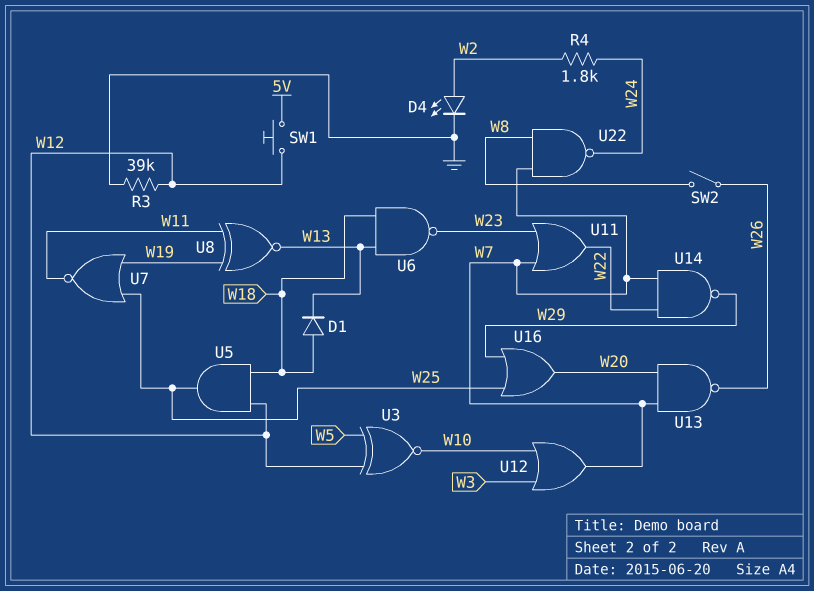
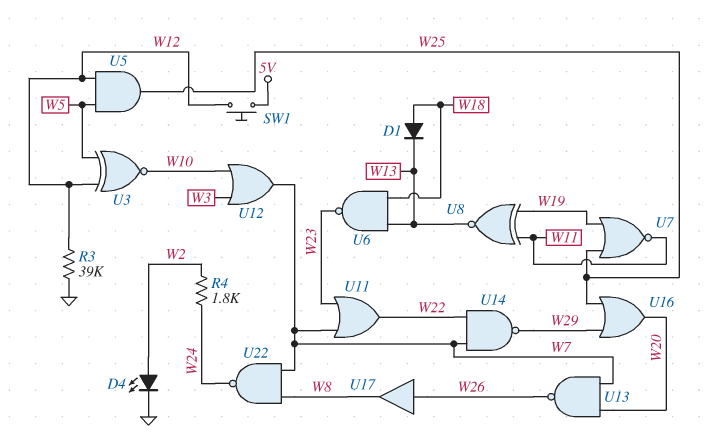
SW2: switch (W8, W26) -> none
U5: AND (in W12, in W18, out W25) -> AND (in W5, in W12, out W25)
U17: none -> buffer (in W26, out W8)

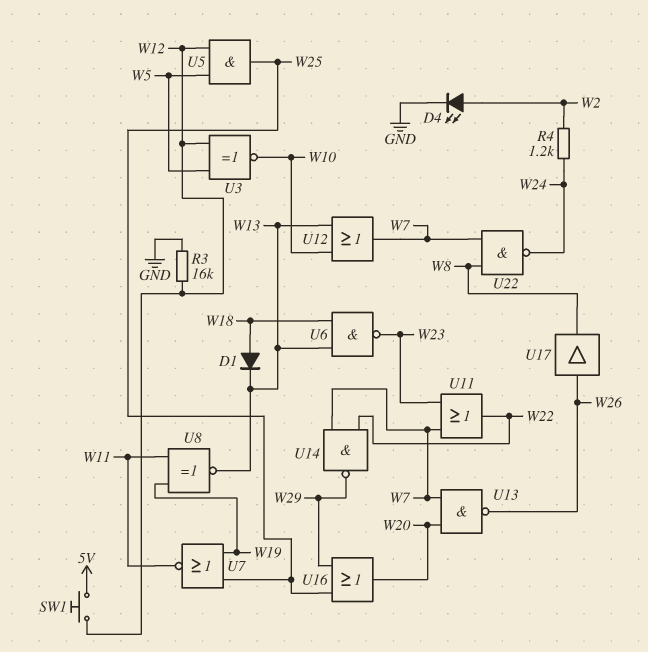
R3: 39k (GND, W12) -> 16k (GND, W12)
R4: 1.8k (W2, W24) -> 1.2k (W2, W24)
U12: OR (in W3, in W10, out W7) -> OR (in W10, in W13, out W7)

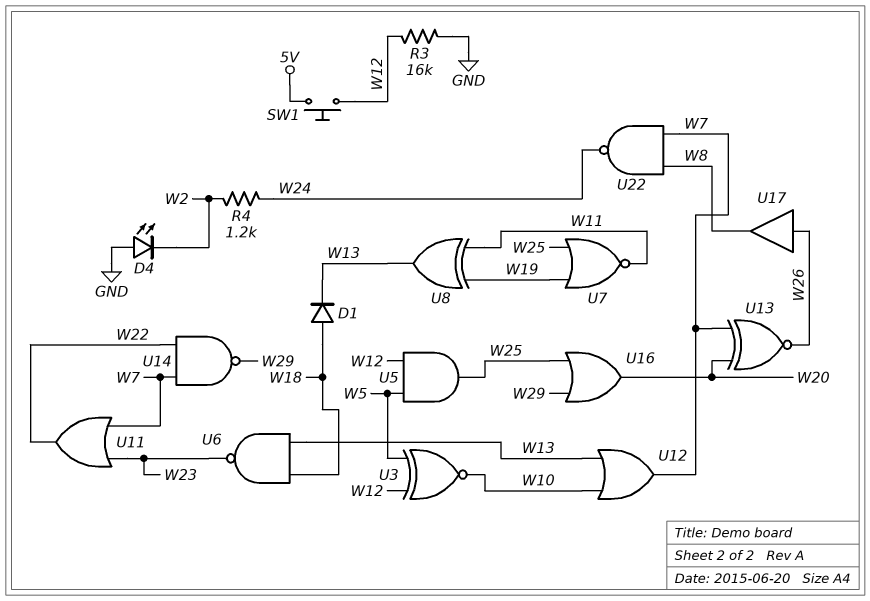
D4: LED (A W2, K GND) -> LED (A GND, K W2)
U8: XNOR (in W11, in W19, out W13) -> XOR (in W11, in W19, out W13)
U13: NAND (in W7, in W20, out W26) -> XNOR (in W7, in W20, out W26)

